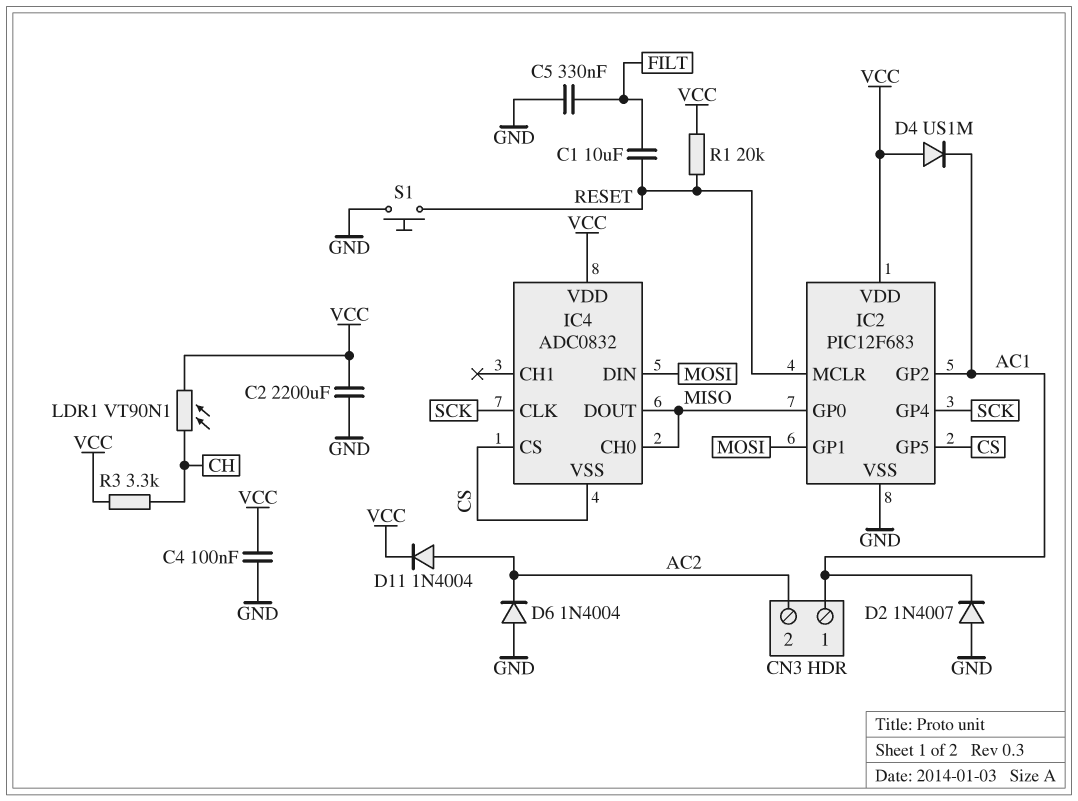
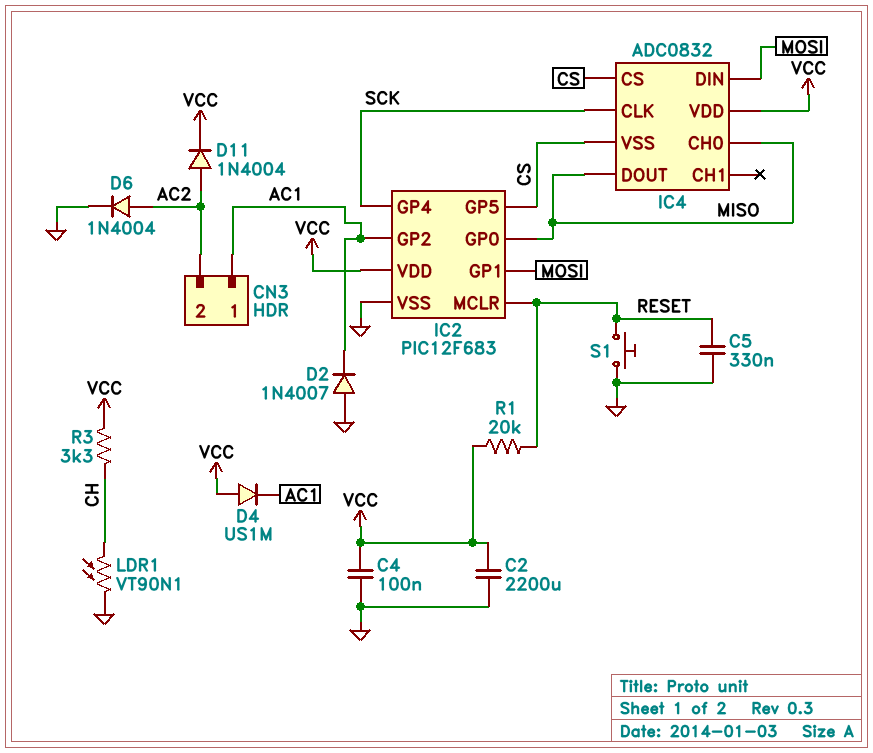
C1: 10uF (FILT, RESET) -> none
C5: 330nF (FILT, GND) -> 330nF (GND, RESET)
D6: diode 1N4004 (A GND, K AC2) -> diode 1N4004 (A AC2, K GND)
LDR1: VT90N1 (CH, VCC) -> VT90N1 (CH, GND)

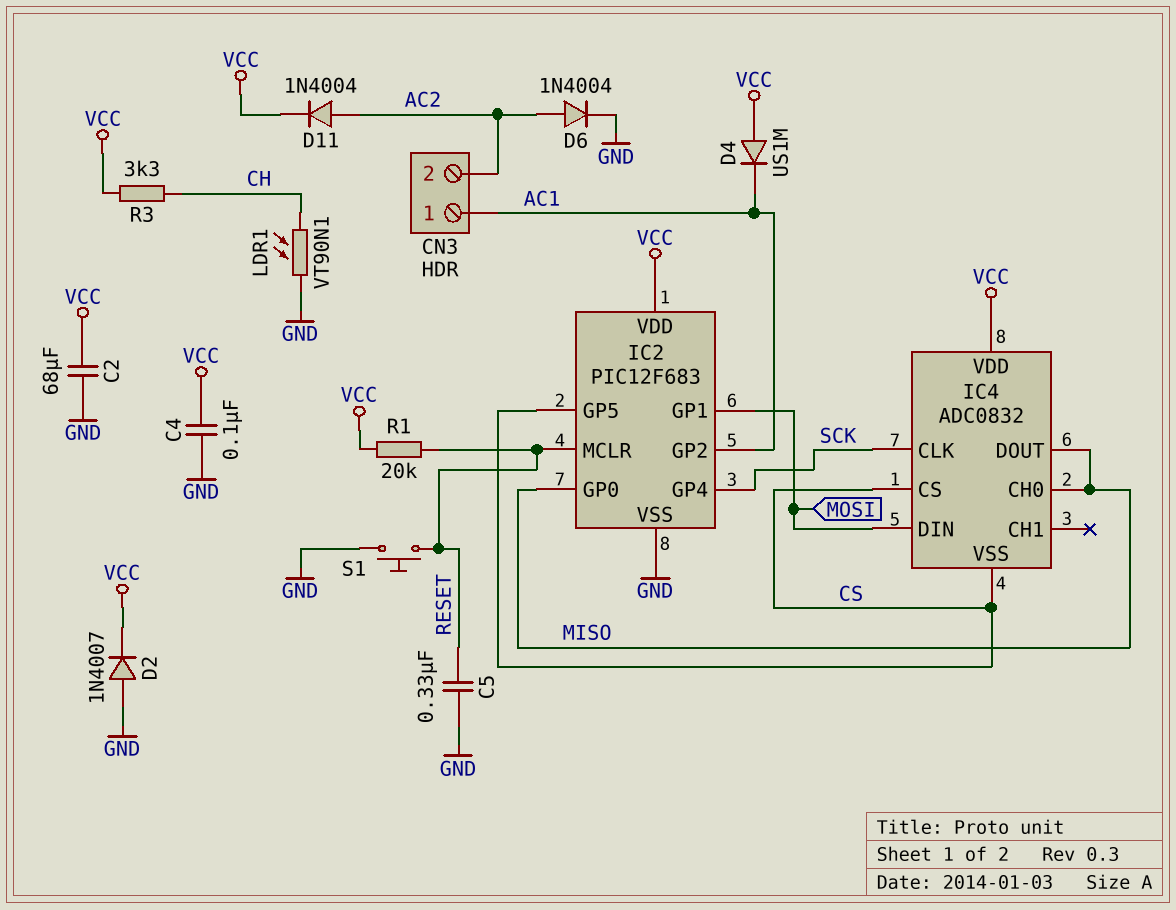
C2: 2200uF (GND, VCC) -> 68uF (GND, VCC)
D2: diode 1N4007 (A GND, K AC1) -> diode 1N4007 (A GND, K VCC)

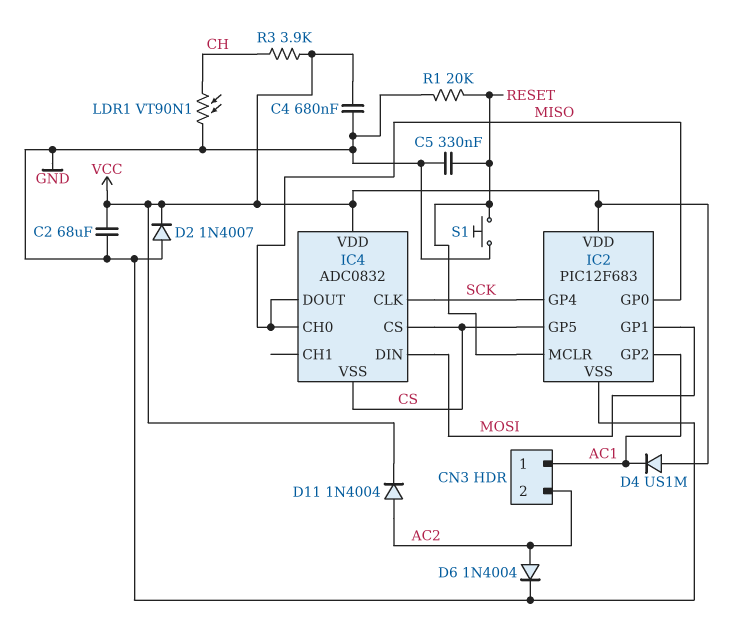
C4: 100nF (GND, VCC) -> 680nF (GND, VCC)
R1: 20k (RESET, VCC) -> 20k (GND, RESET)
R3: 3.3k (CH, VCC) -> 3.9k (CH, VCC)

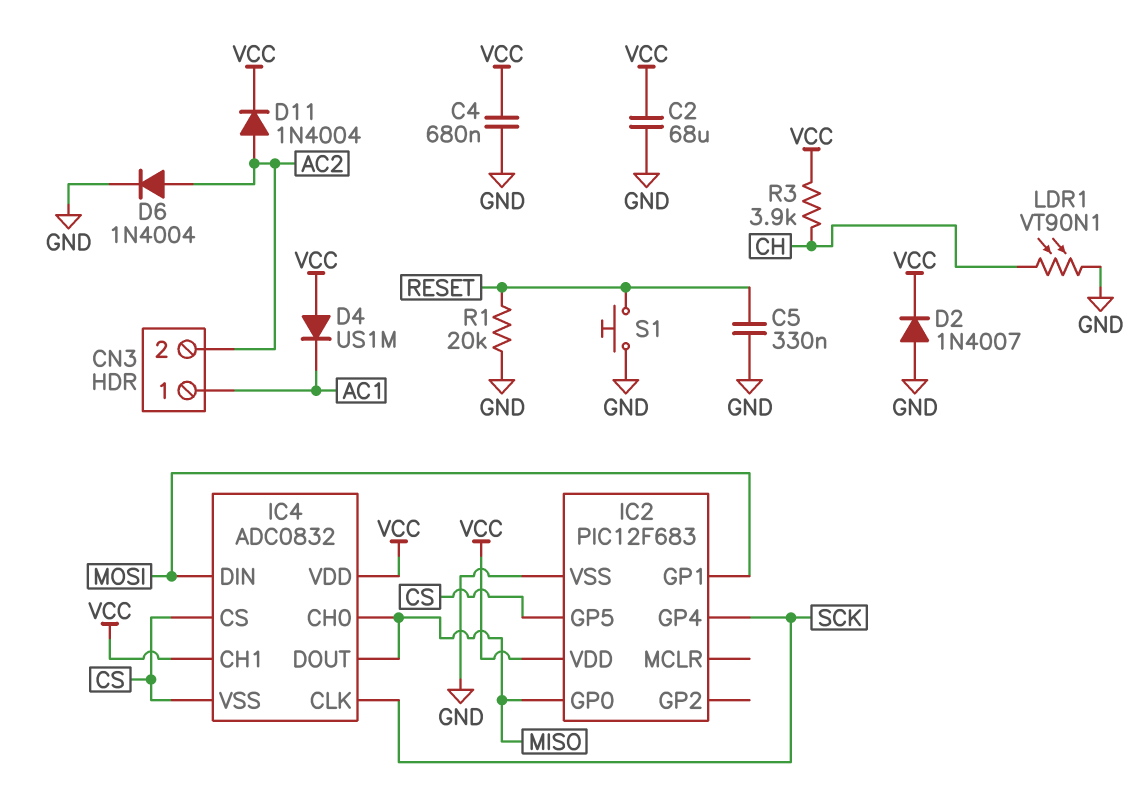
IC2 pin GP2: AC1 -> none
IC2 pin MCLR: RESET -> none
IC4 pin CH1: none -> VCC

